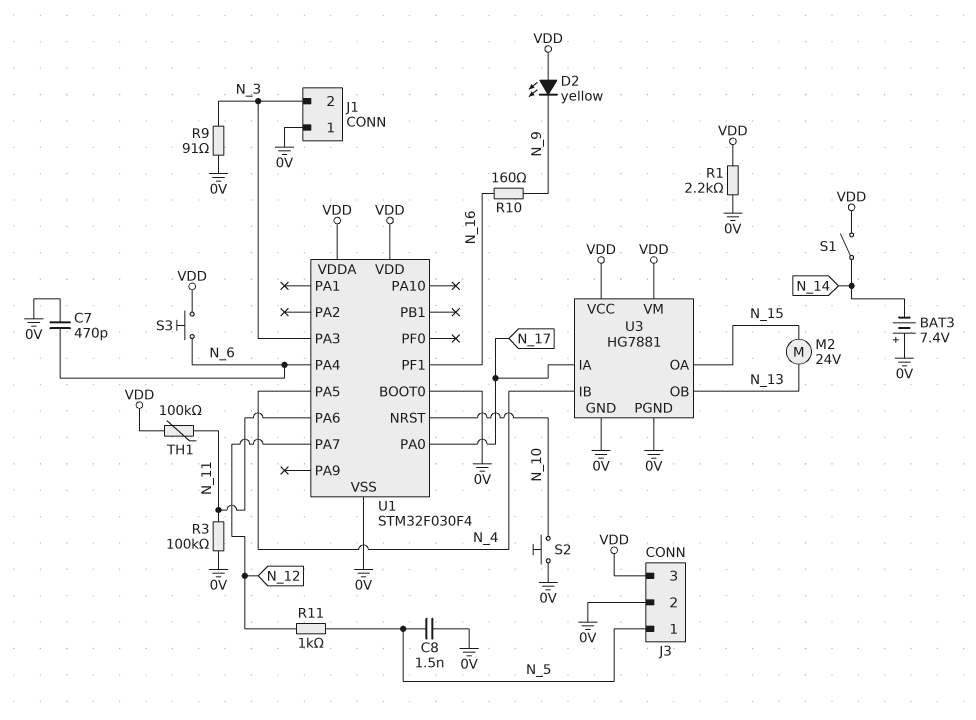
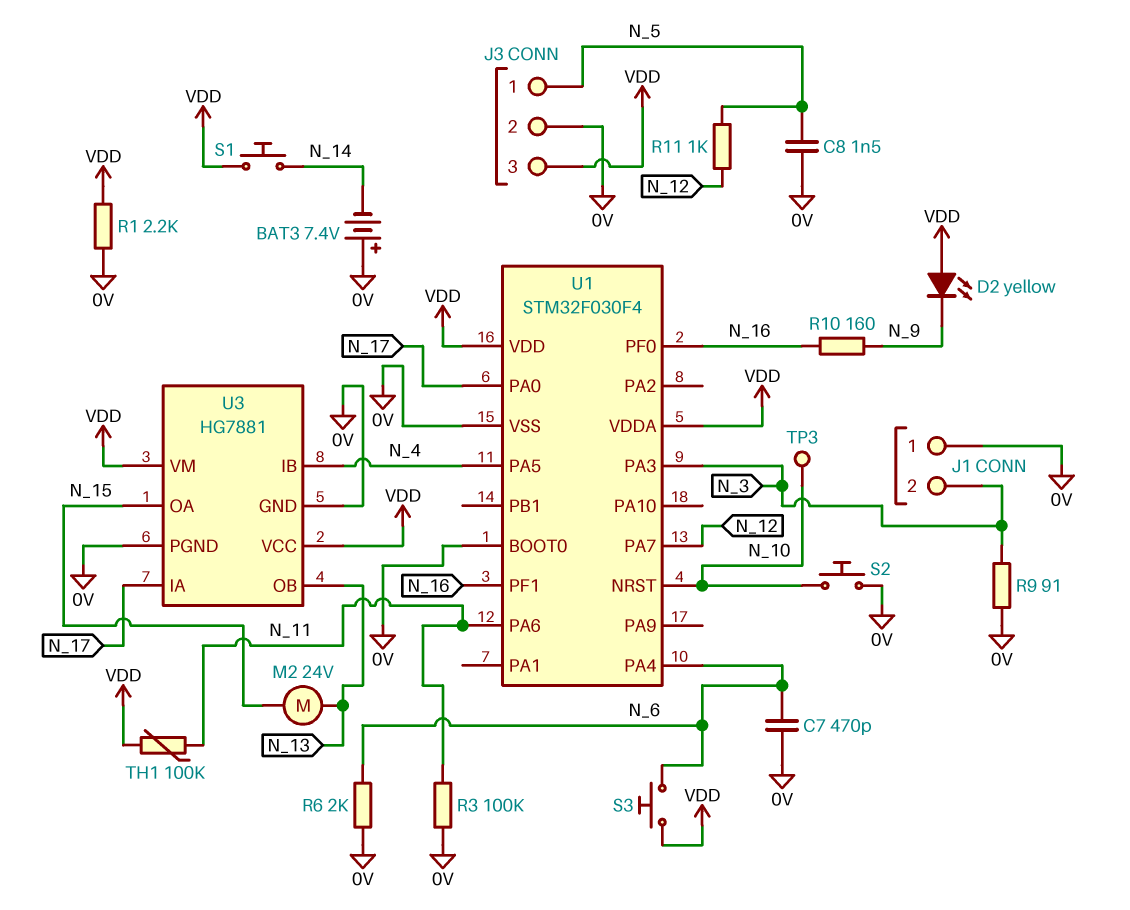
R6: none -> 2k (0V, N_6)
S1: switch (N_14, VDD) -> button (N_14, VDD)
TP3: none -> test point (N_10)
U1 pin PF0: none -> N_16

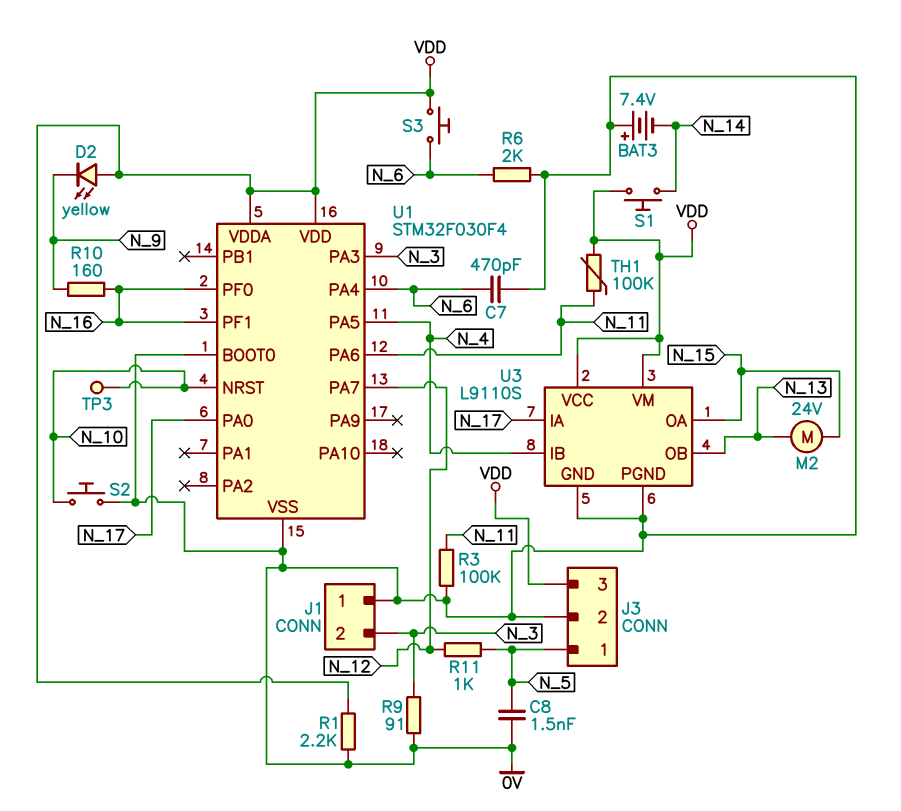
U3: HG7881 -> L9110S

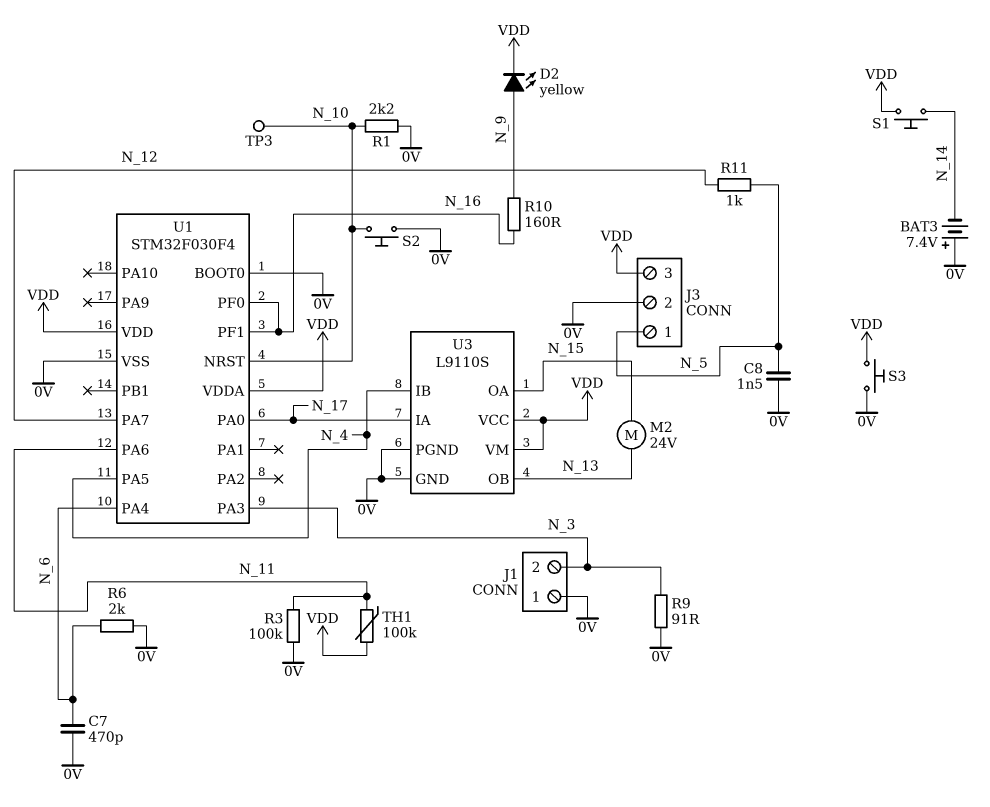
D2: LED yellow (A VDD, K N_9) -> LED yellow (A N_9, K VDD)
R1: 2.2k (0V, VDD) -> 2.2k (0V, N_10)
S3: button (N_6, VDD) -> button (0V, VDD)

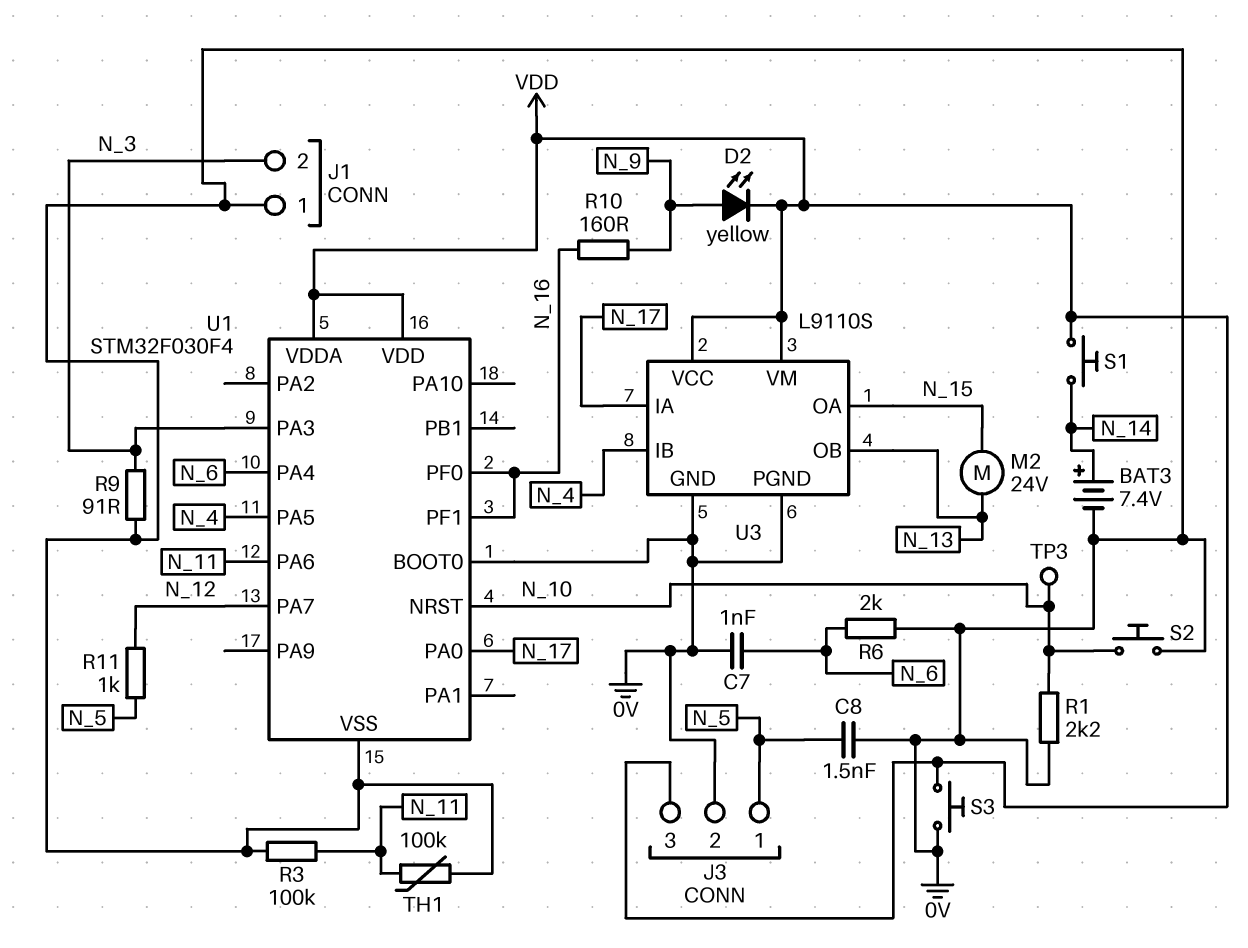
BAT3: 7.4V (plus 0V, minus N_14) -> 7.4V (plus N_14, minus 0V)
C7: 470pF (0V, N_6) -> 1nF (0V, N_6)
TH1: 100k (N_11, VDD) -> 100k (0V, N_11)

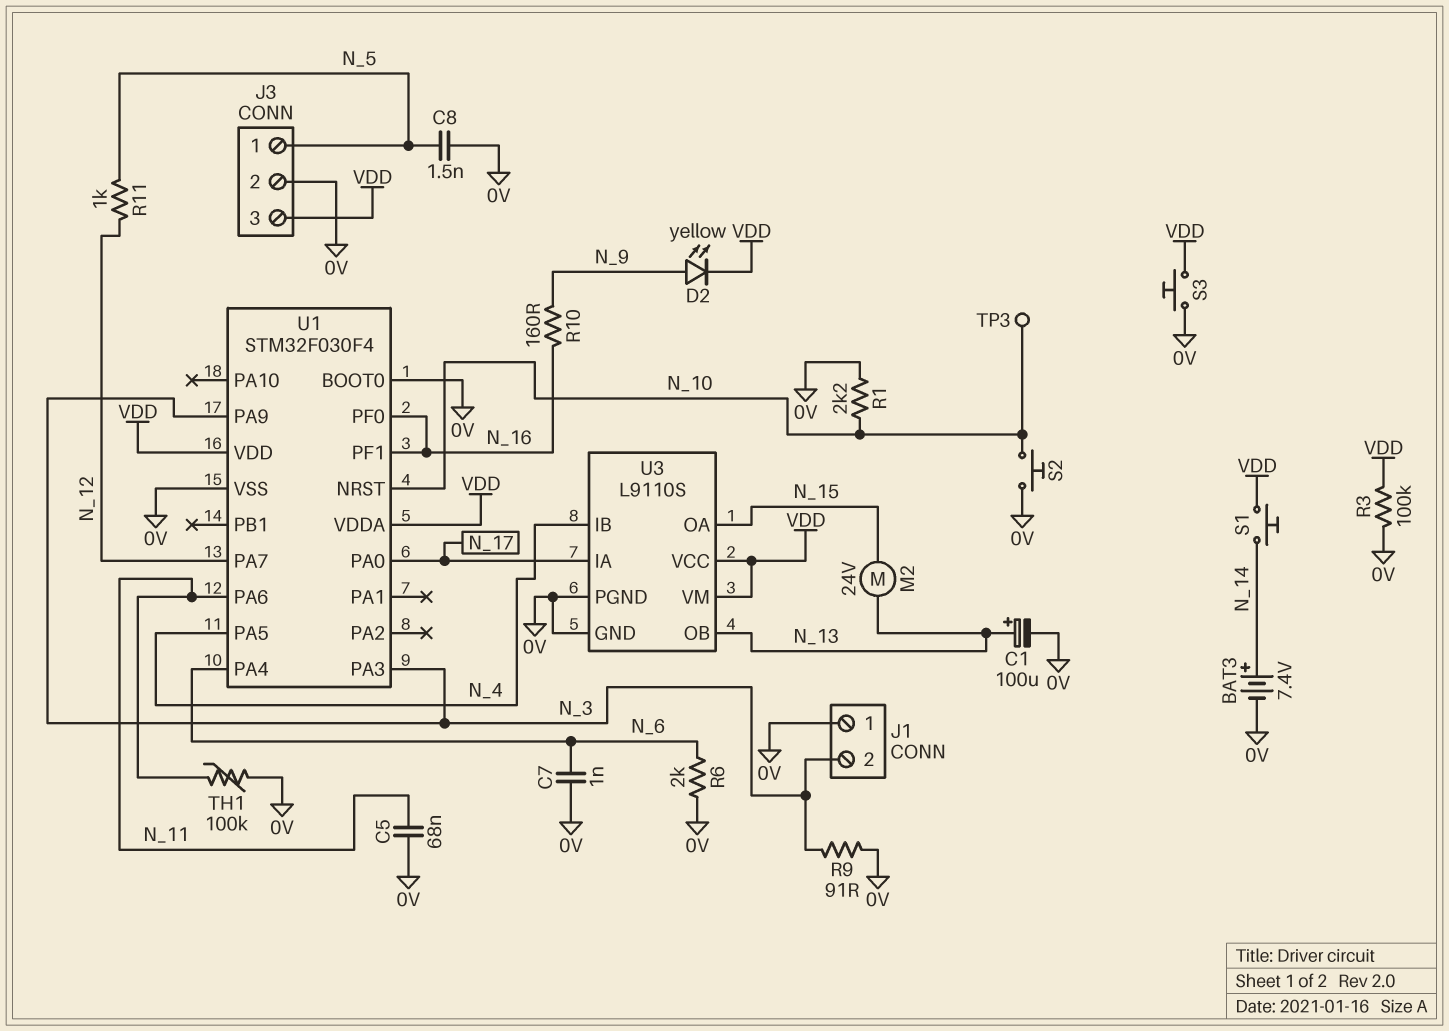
C1: none -> 100uF (plus N_13, minus 0V)
C5: none -> 68nF (0V, N_11)
R3: 100k (0V, N_11) -> 100k (0V, VDD)
U1 pin PA9: none -> N_3

